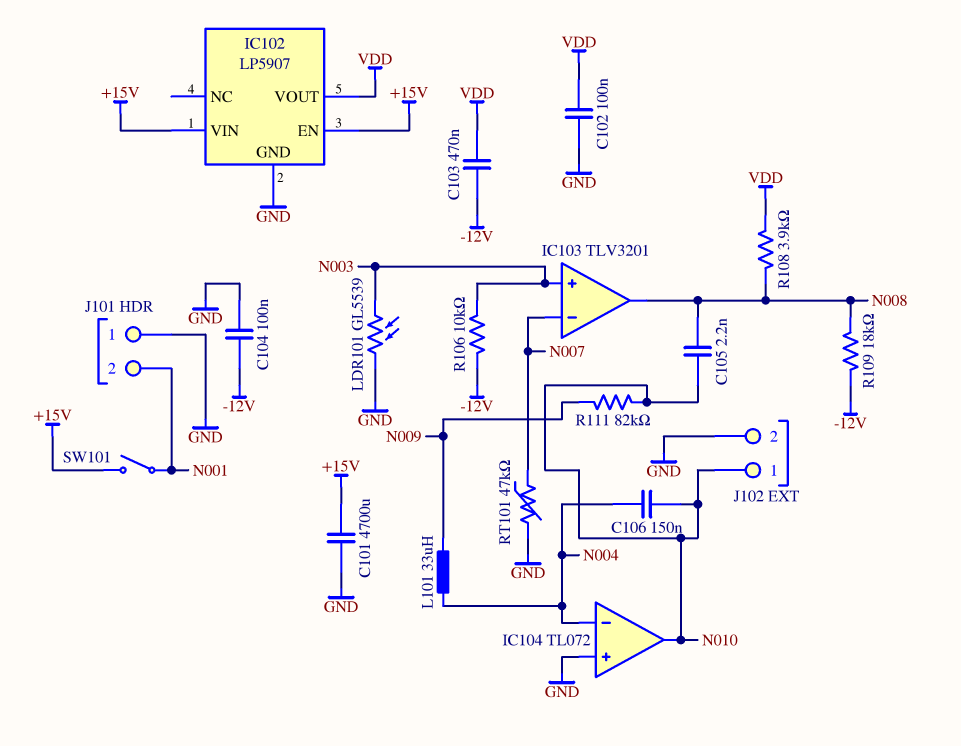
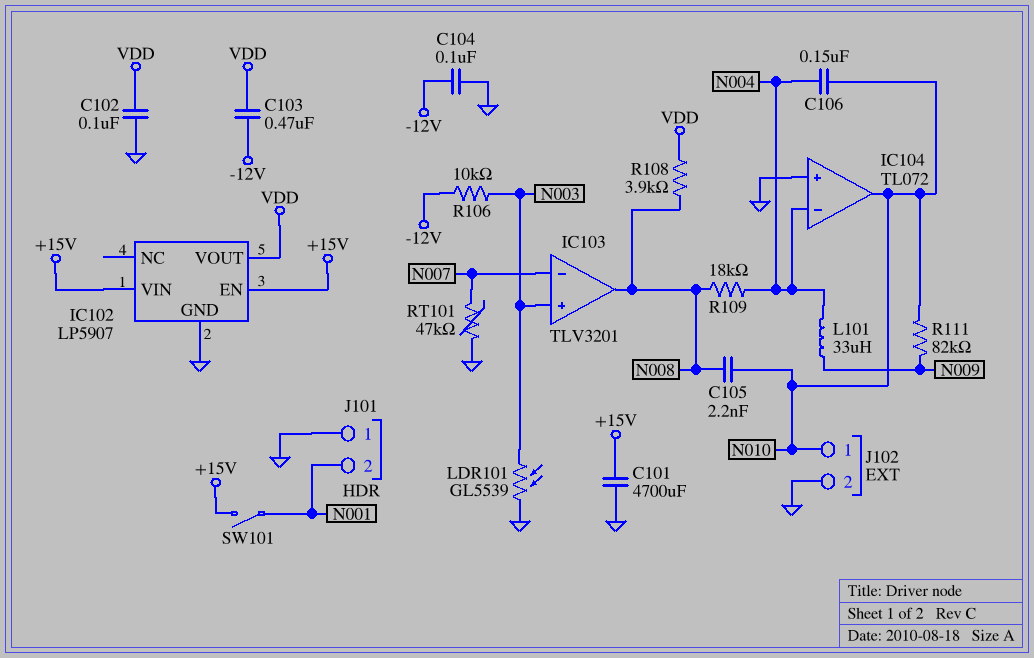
R109: 18k (-12V, N008) -> 18k (N004, N008)

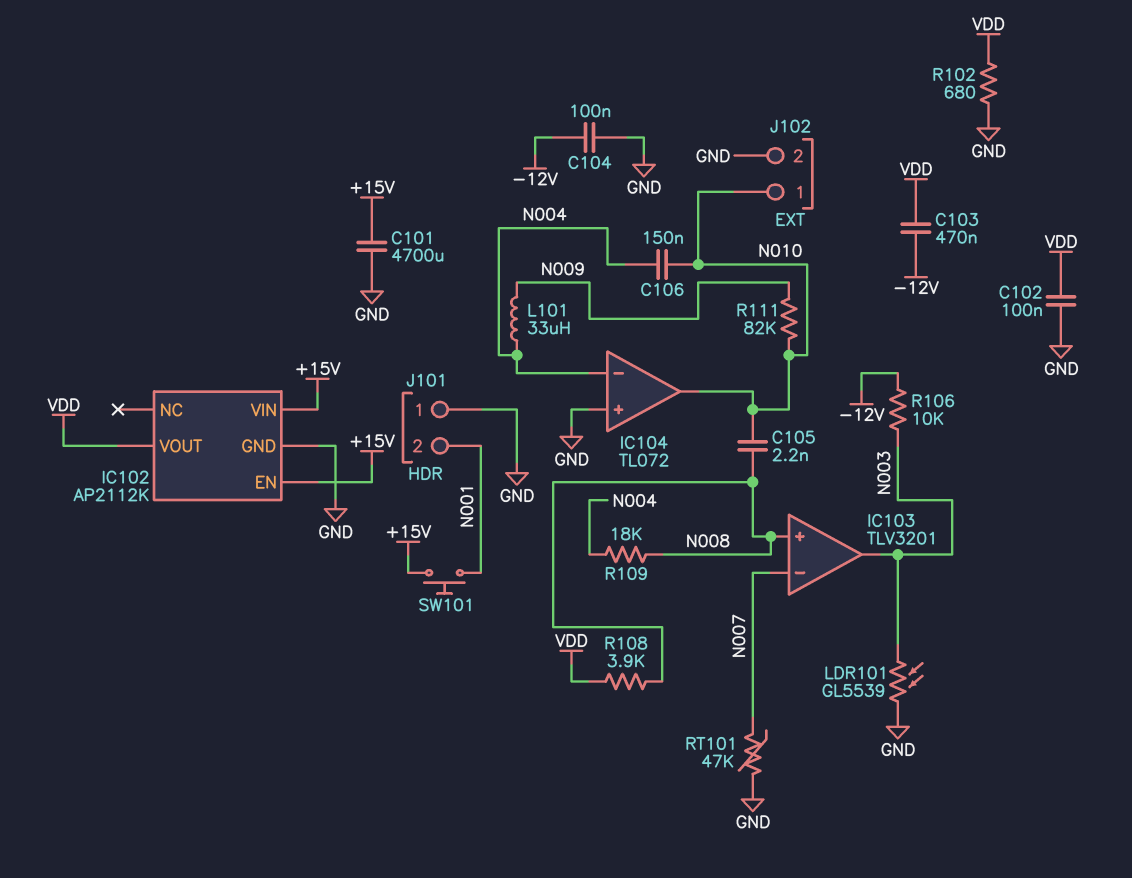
IC102: LP5907 -> AP2112K
IC103 pin in+: N003 -> N008
IC103 pin out: N008 -> N003
R102: none -> 680 (GND, VDD)
SW101: switch (+15V, N001) -> button (+15V, N001)

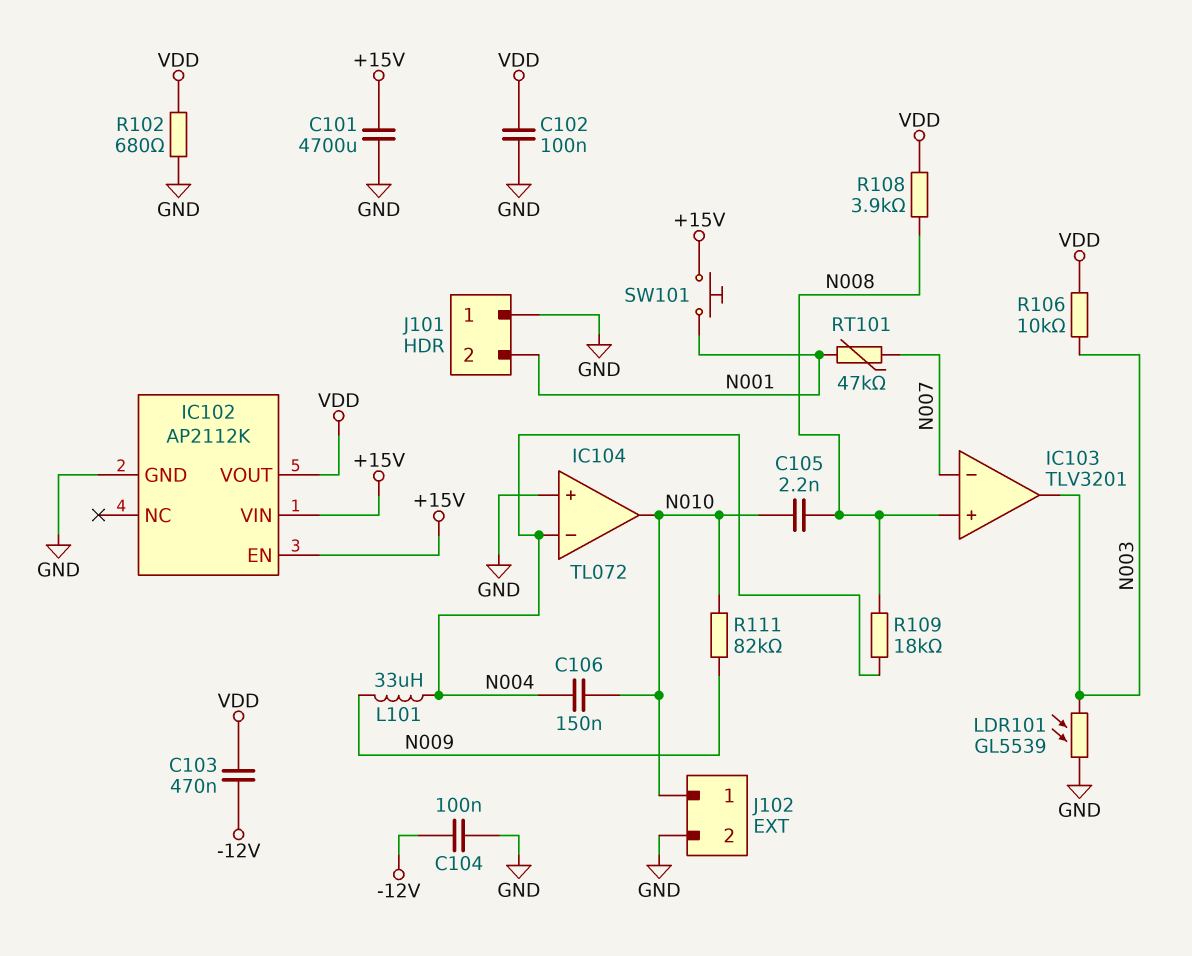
R106: 10k (-12V, N003) -> 10k (N003, VDD)
RT101: 47k (GND, N007) -> 47k (N001, N007)

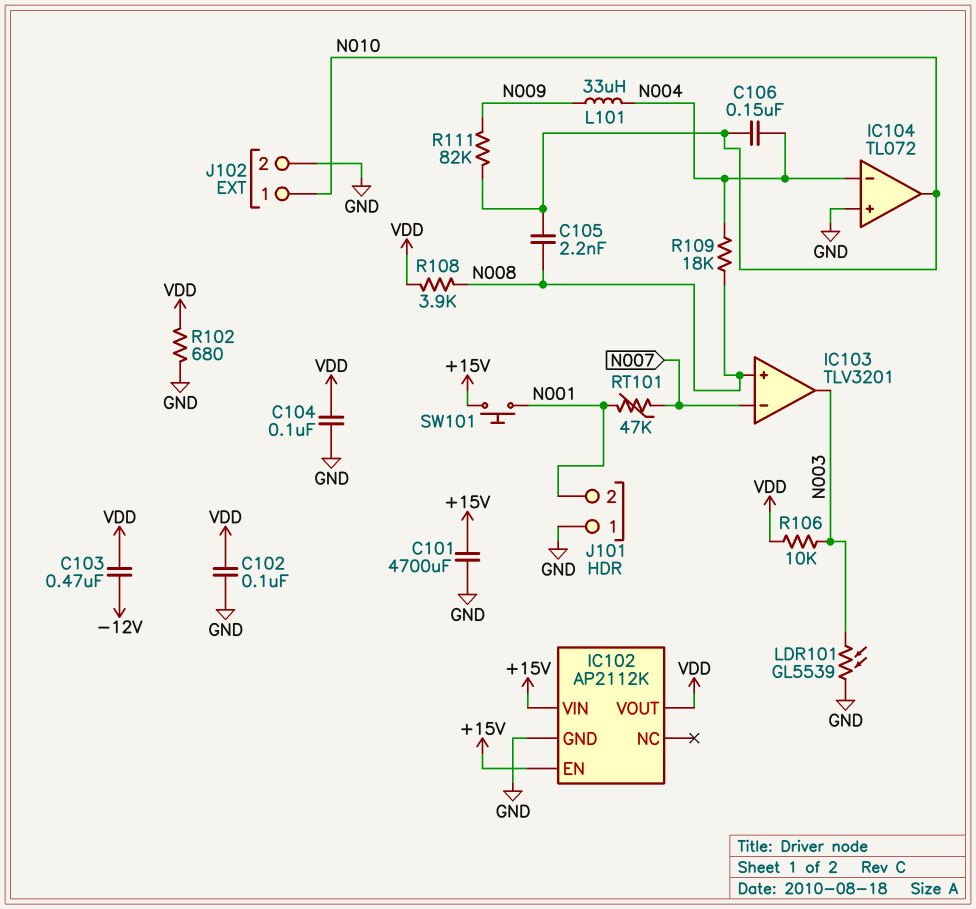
C104: 100nF (-12V, GND) -> 100nF (GND, VDD)

